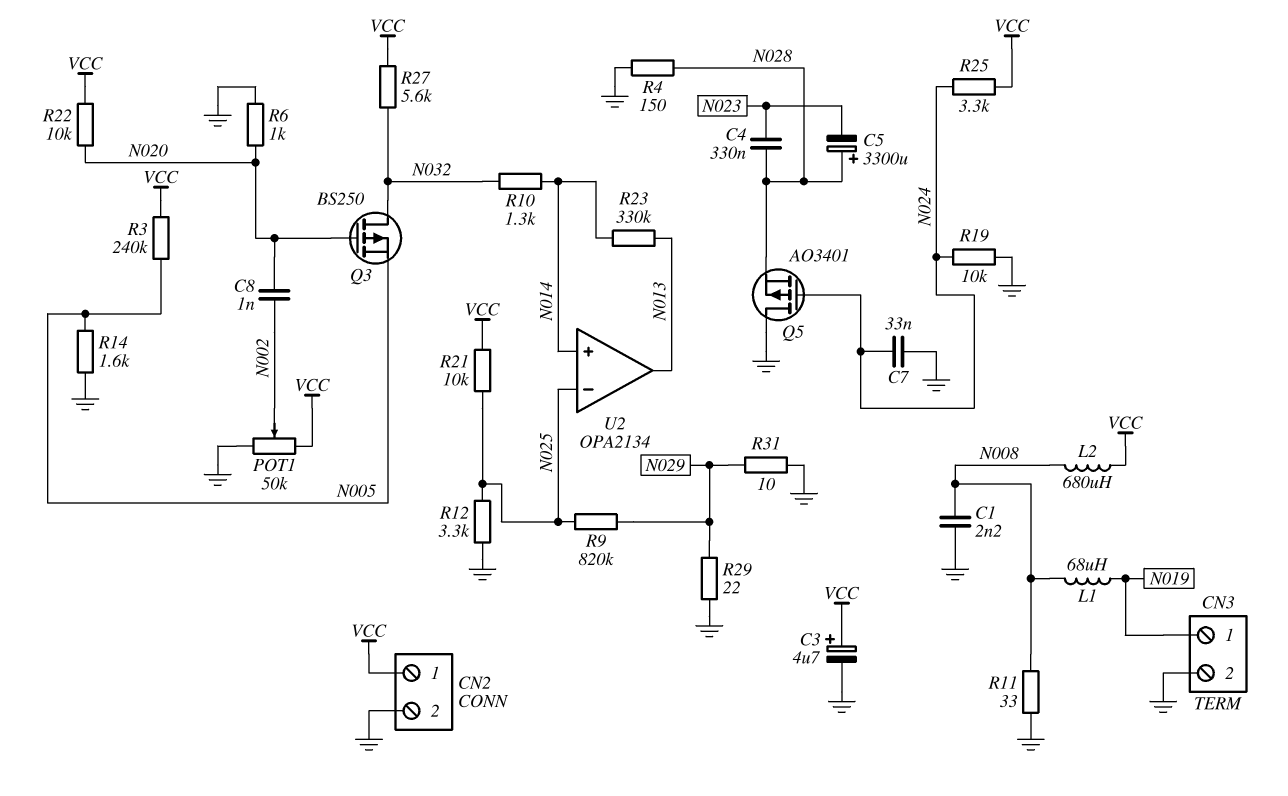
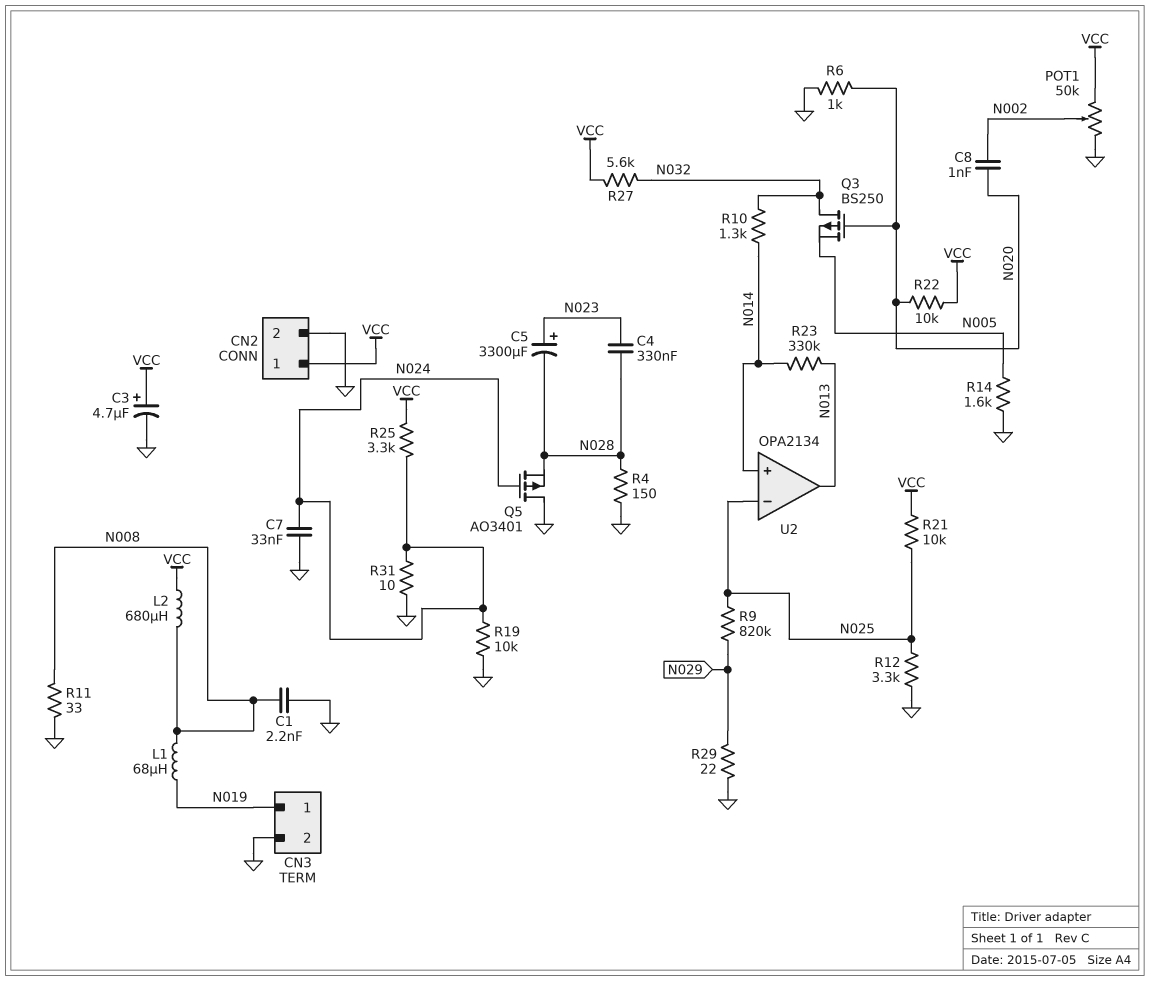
C5: 3300uF (plus N028, minus N023) -> 3300uF (plus N023, minus N028)
R3: 240k (N005, VCC) -> none
R31: 10 (GND, N029) -> 10 (GND, N024)

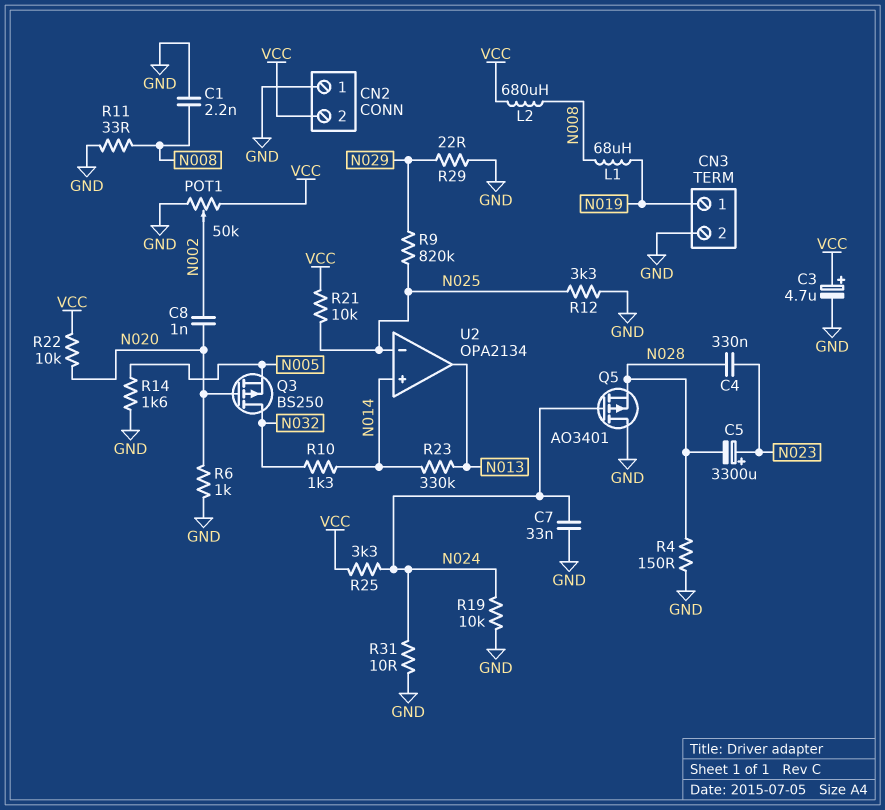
CN2 pin 1: VCC -> GND
CN2 pin 2: GND -> VCC
R27: 5.6k (N032, VCC) -> none

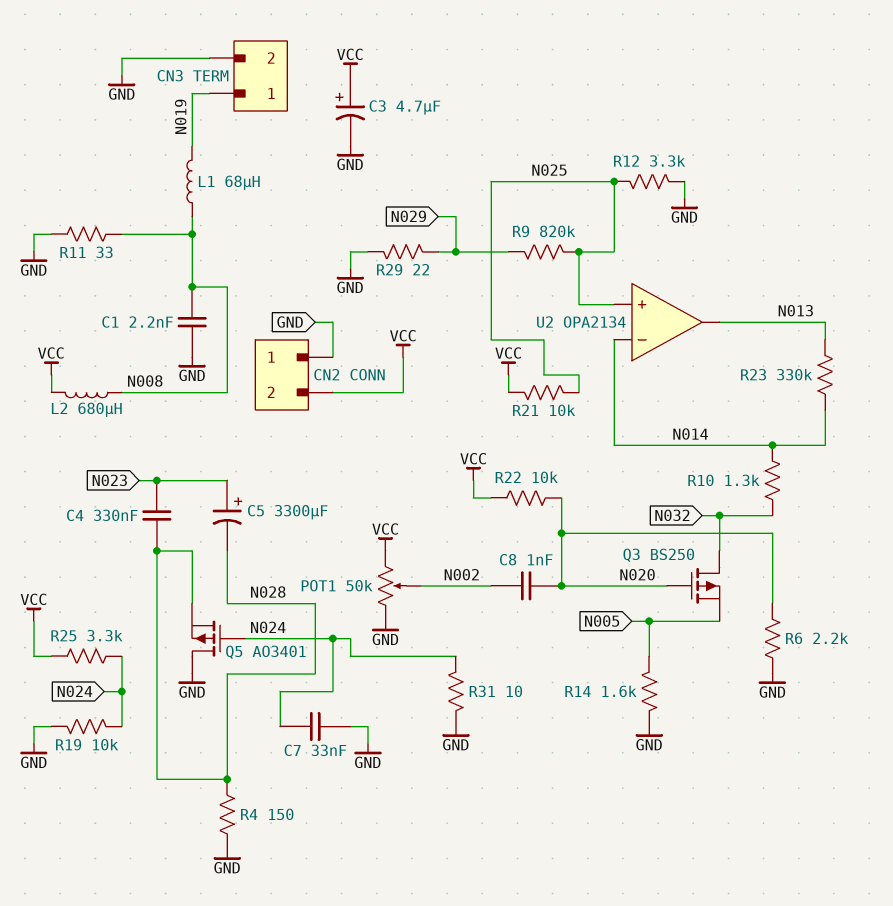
R6: 1k (GND, N020) -> 2.2k (GND, N020)
U2 pin in+: N014 -> N025
U2 pin in-: N025 -> N014

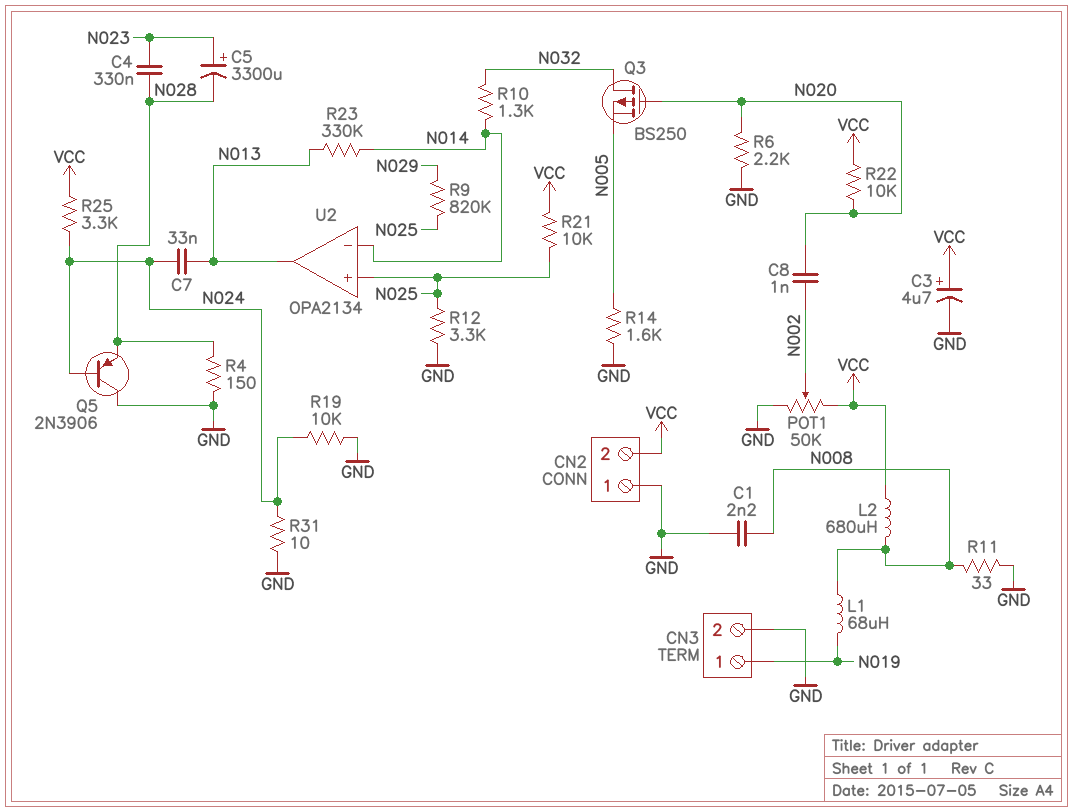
C7: 33nF (GND, N024) -> 33nF (N013, N024)
Q5: PMOS AO3401 (G N024, D GND, S N028) -> PNP 2N3906 (B N024, C GND, E N028)
R29: 22 (GND, N029) -> none

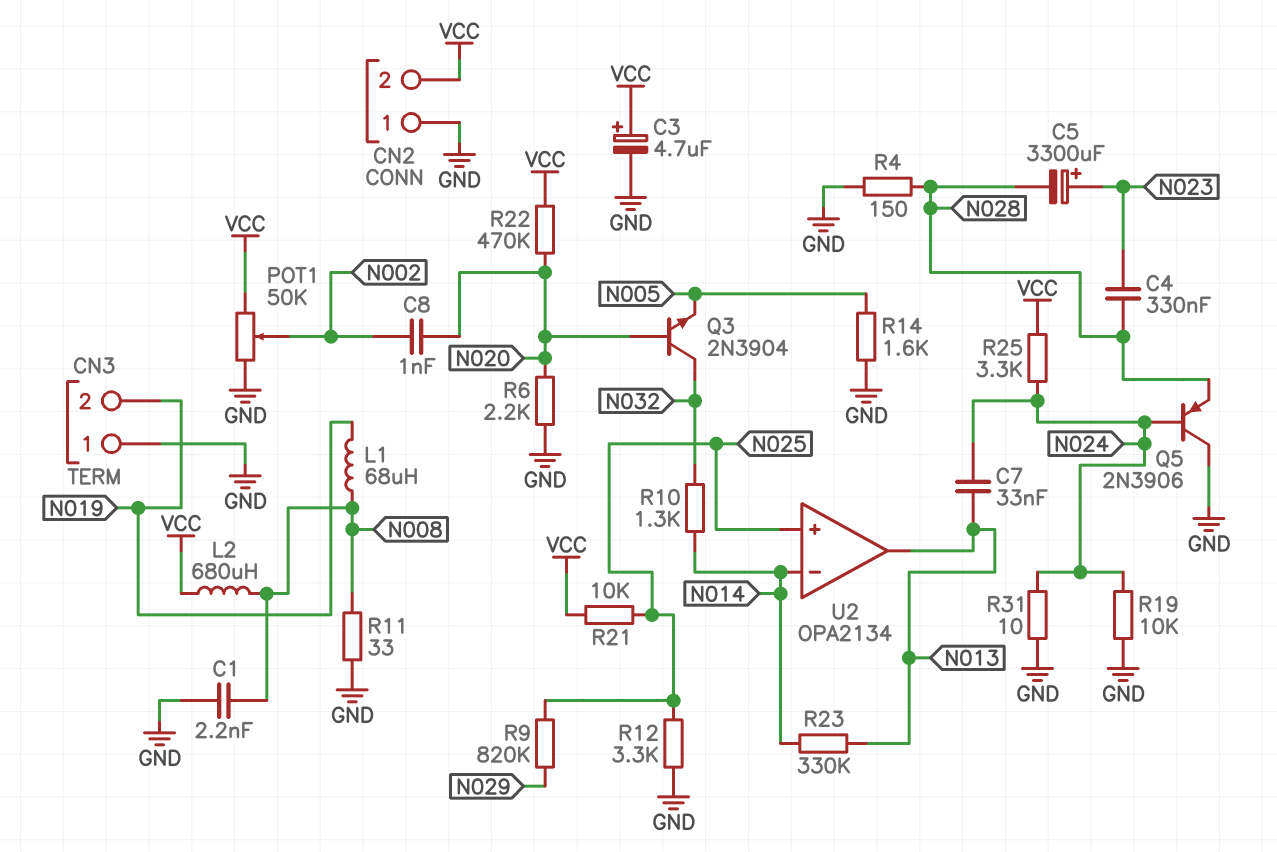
CN3 pin 1: N019 -> GND
CN3 pin 2: GND -> N019
Q3: PMOS BS250 (G N020, D N032, S N005) -> NPN 2N3904 (B N020, C N032, E N005)
R22: 10k (N020, VCC) -> 470k (N020, VCC)

